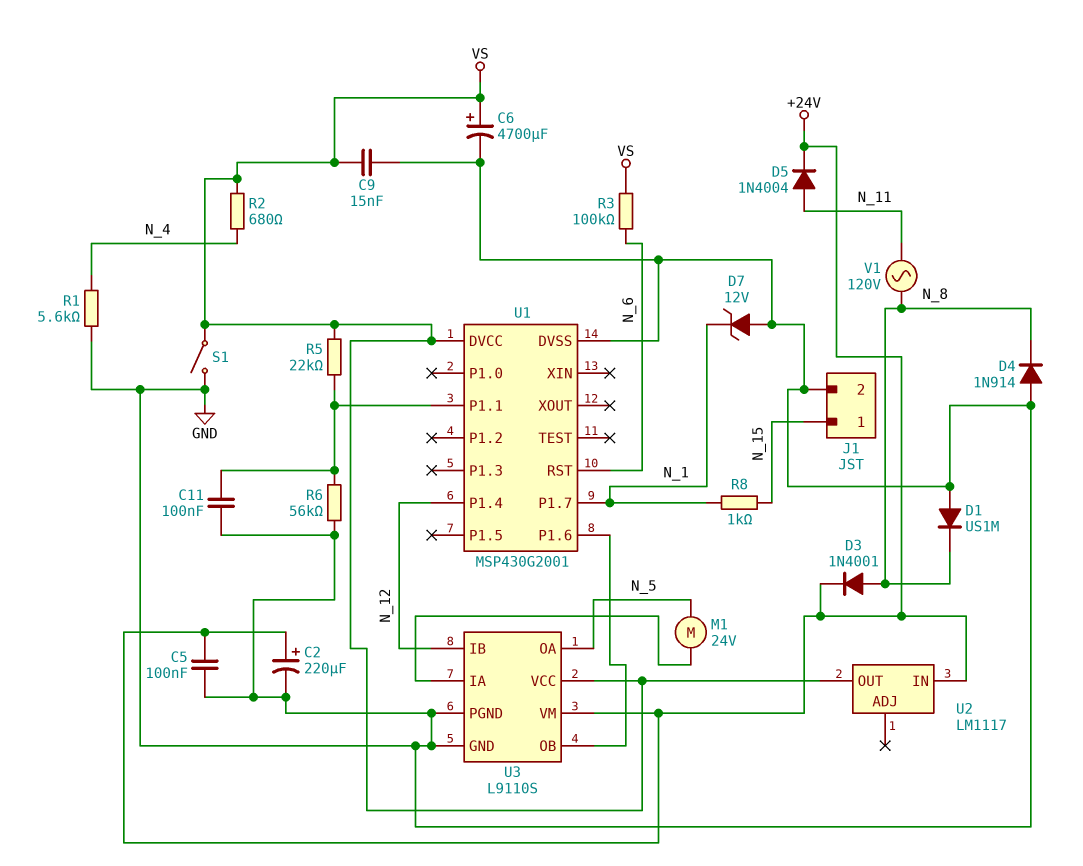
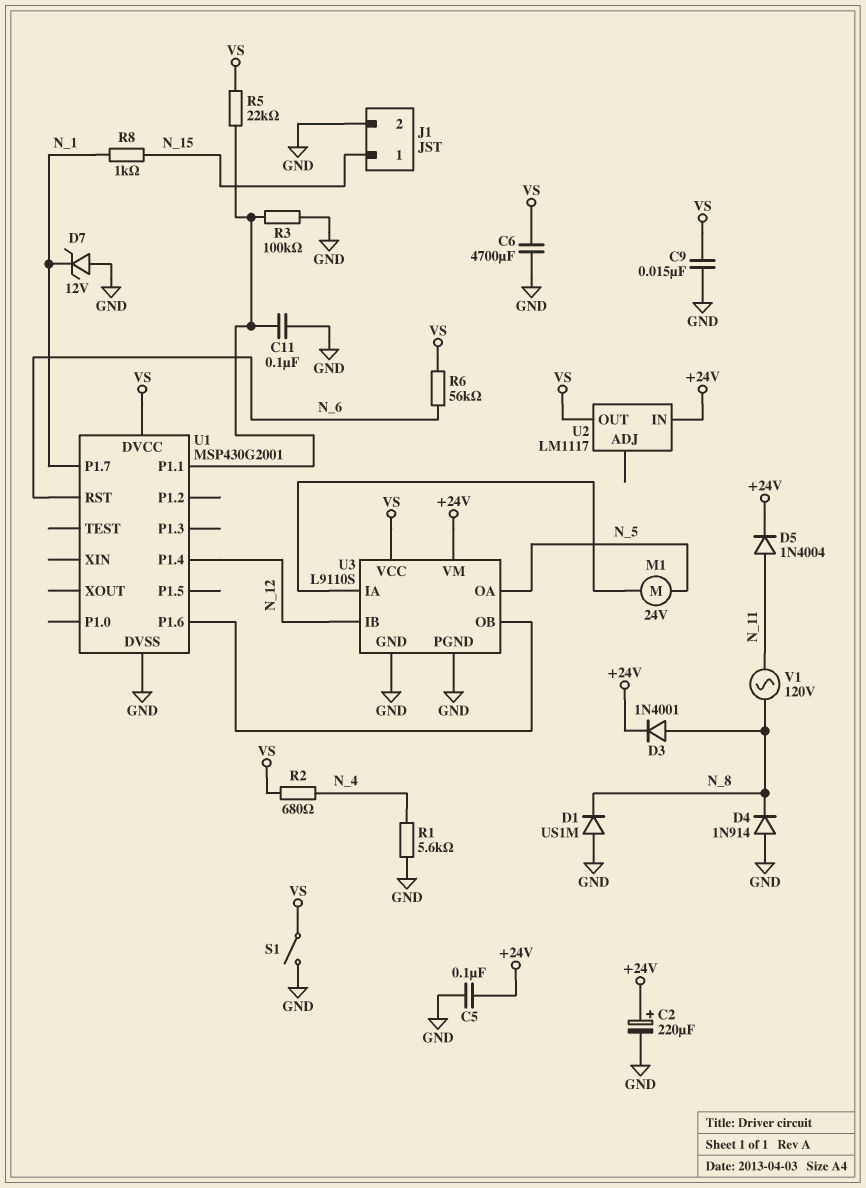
C6: 4700uF (plus VS, minus GND) -> 4700uF (GND, VS)
R3: 100k (N_6, VS) -> 100k (GND, U1/P1.1)
R6: 56k (GND, U1/P1.1) -> 56k (N_6, VS)

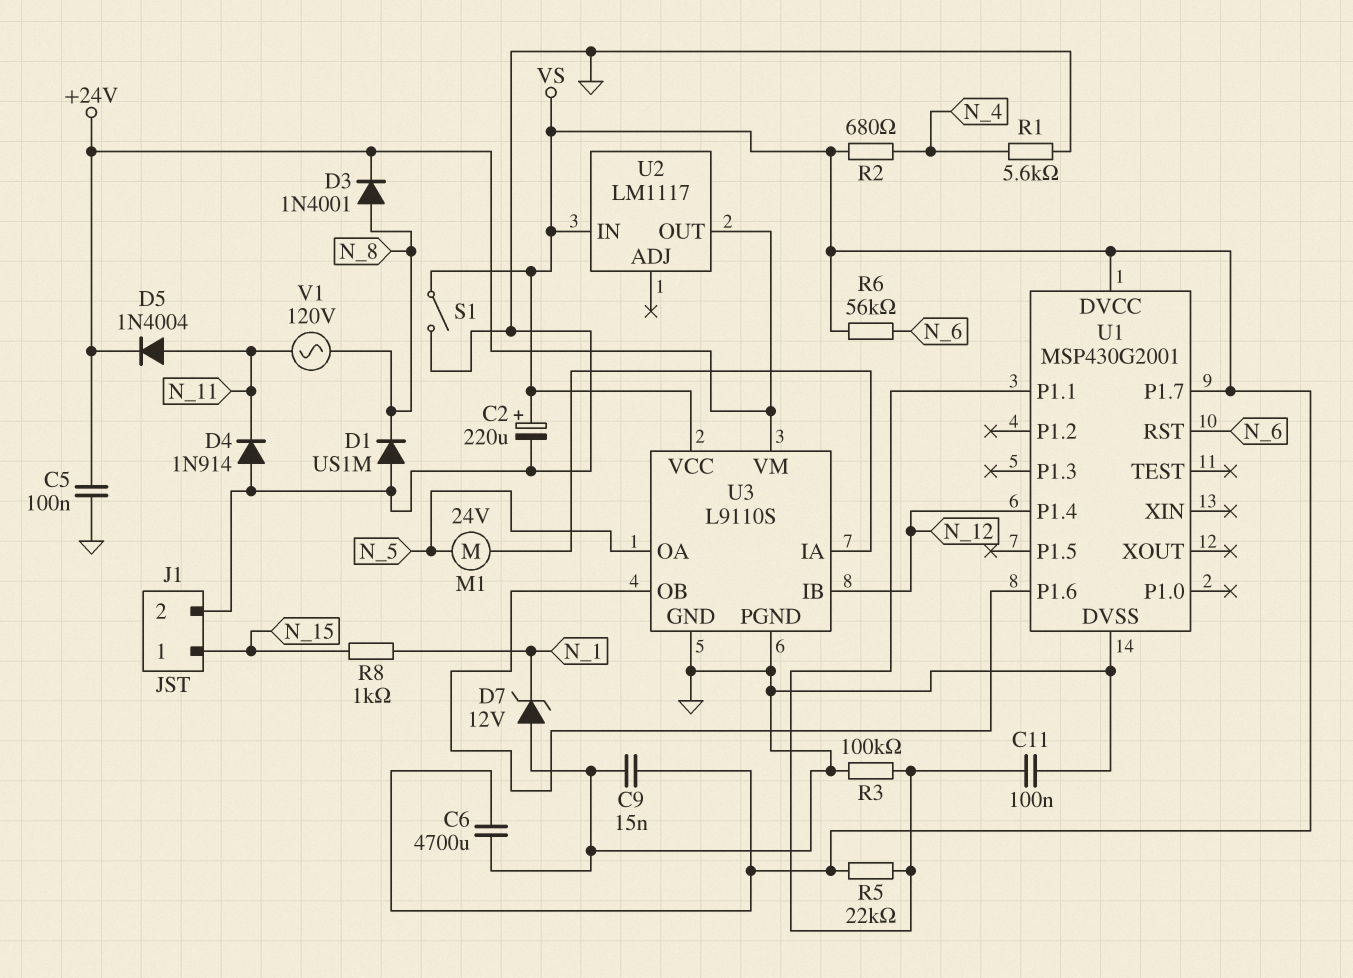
C2: 220uF (plus +24V, minus GND) -> 220uF (plus VS, minus GND)
D4: diode 1N914 (A GND, K N_8) -> diode 1N914 (A GND, K N_11)
U1 pin P1.7: N_1 -> VS
U2 pin IN: +24V -> VS
U2 pin OUT: VS -> +24V

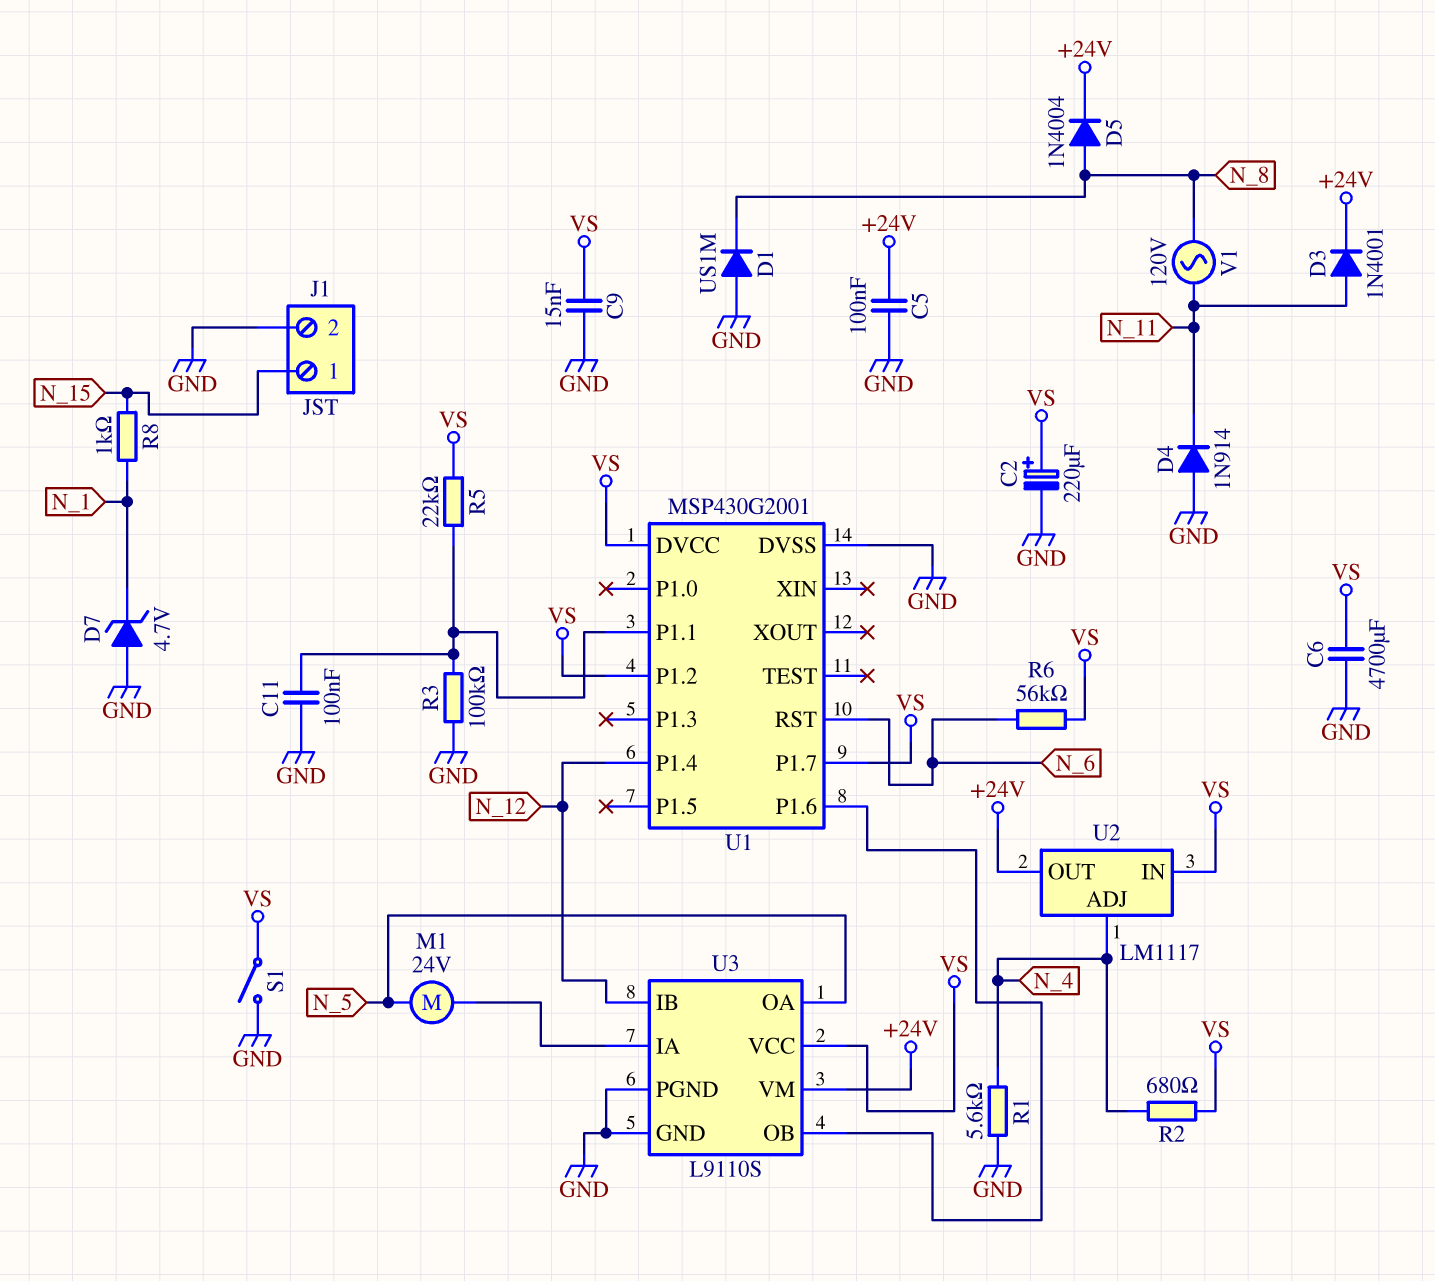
D3: diode 1N4001 (A N_8, K +24V) -> diode 1N4001 (A N_11, K +24V)
D5: diode 1N4004 (A N_11, K +24V) -> diode 1N4004 (A N_8, K +24V)
D7: zener 12V (A GND, K N_1) -> zener 4.7V (A GND, K N_1)
U1 pin P1.2: none -> VS
U2 pin ADJ: none -> N_4

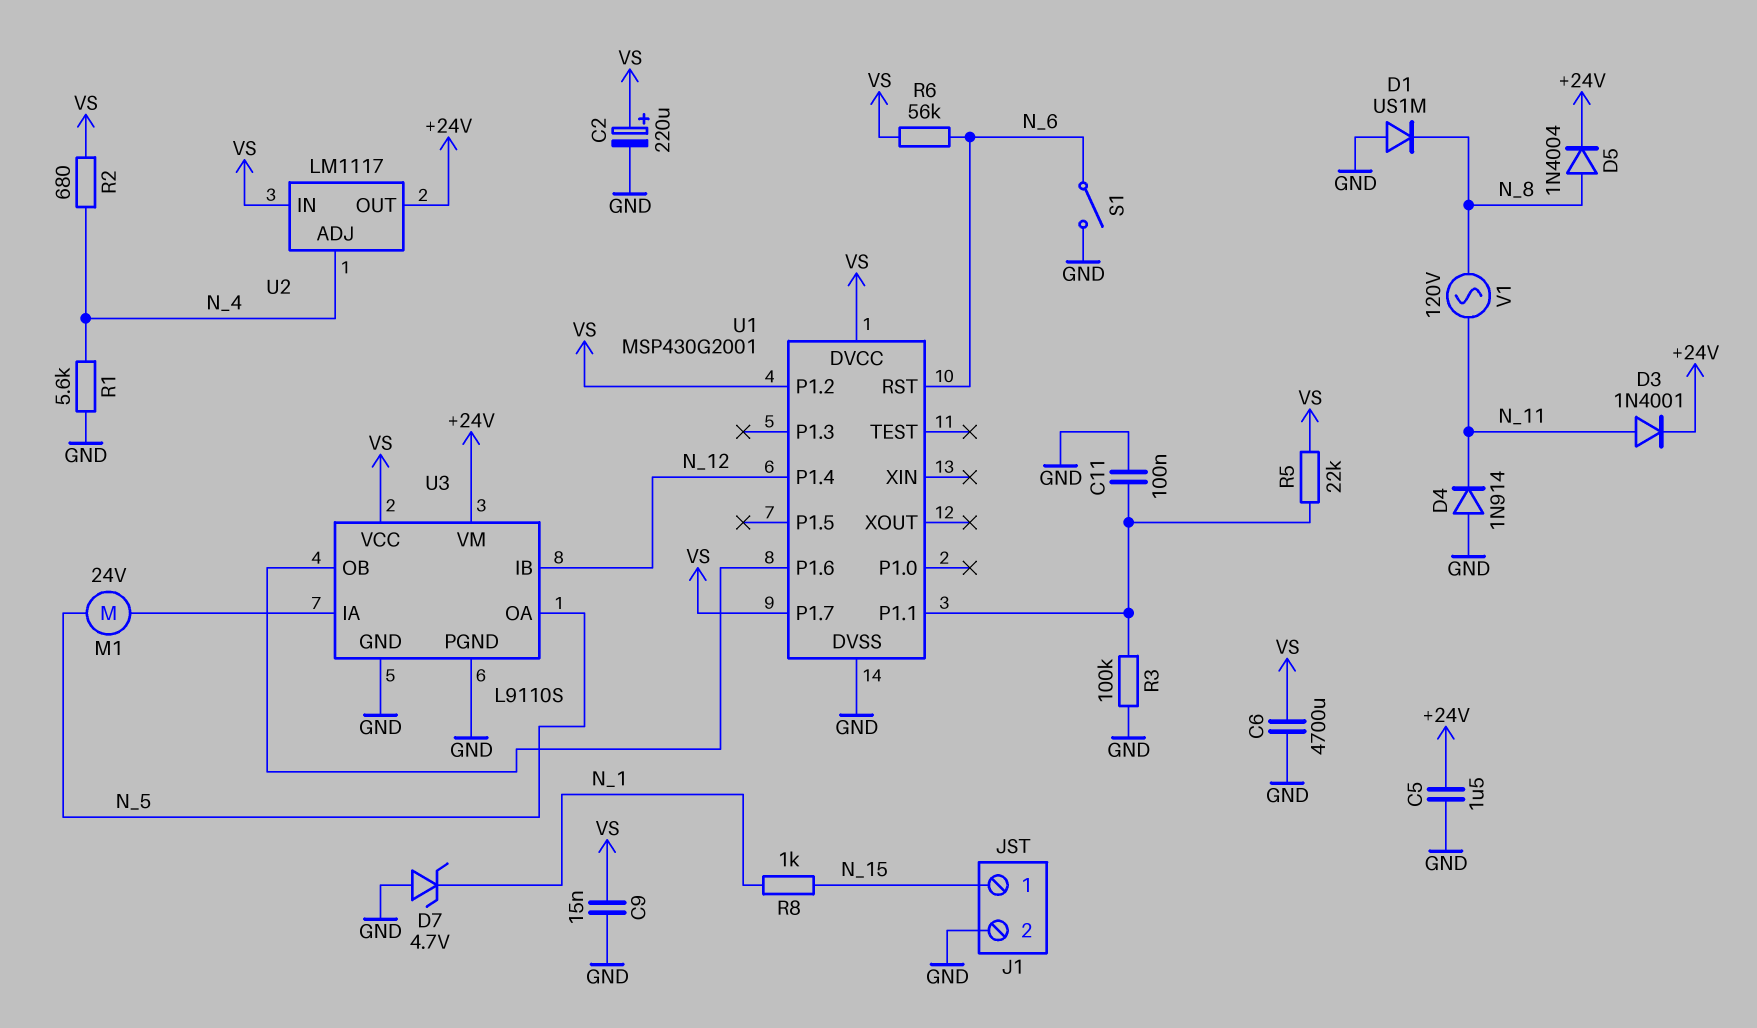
C5: 100nF (+24V, GND) -> 1.5uF (+24V, GND)
S1: switch (GND, VS) -> switch (GND, N_6)

